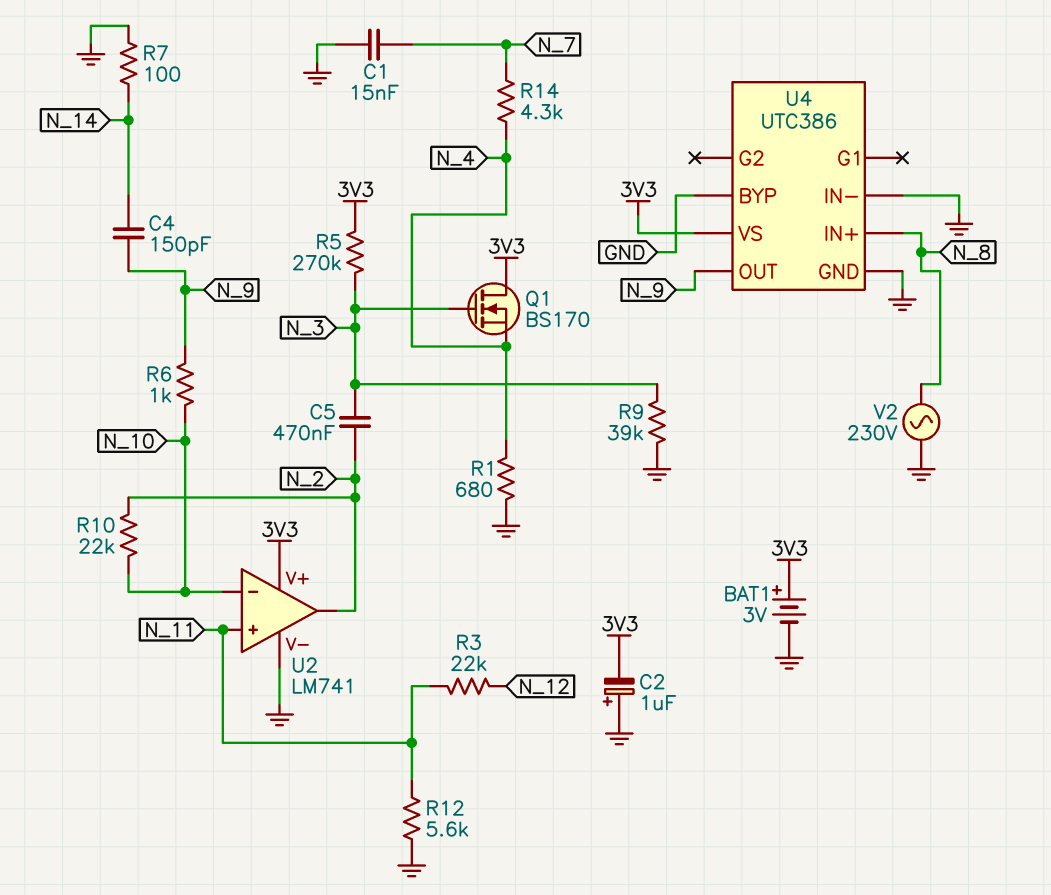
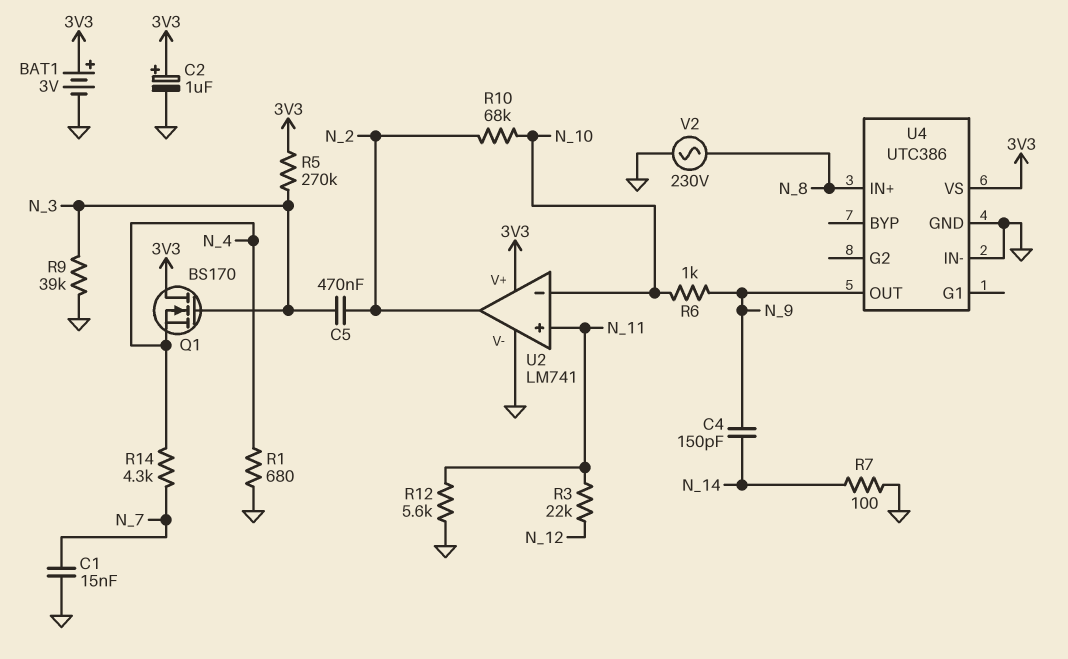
C2: 1uF (plus GND, minus 3V3) -> 1uF (plus 3V3, minus GND)
R10: 22k (N_2, N_10) -> 68k (N_2, N_10)
U4 pin BYP: GND -> none

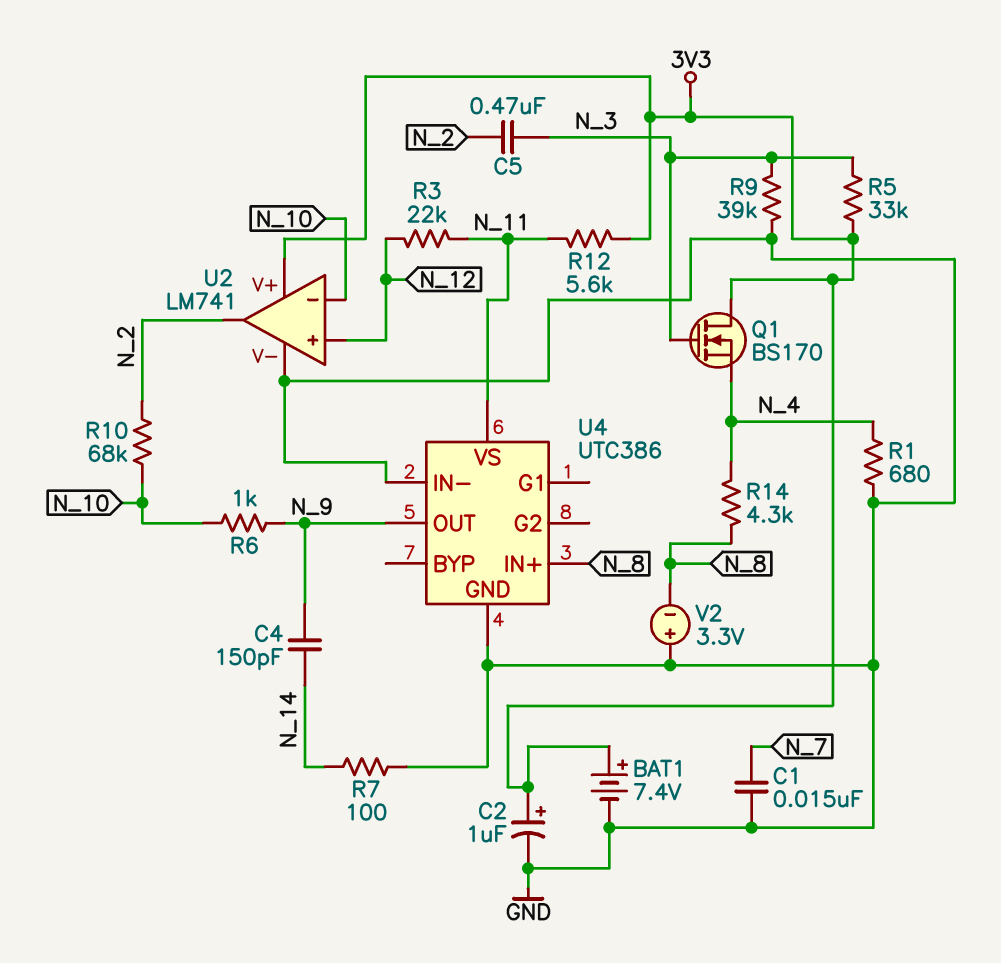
BAT1: 3V (plus 3V3, minus GND) -> 7.4V (plus 3V3, minus GND)
R5: 270k (3V3, N_3) -> 33k (3V3, N_3)
R12: 5.6k (GND, N_11) -> 5.6k (3V3, N_11)
R14: 4.3k (N_4, N_7) -> 4.3k (N_4, N_8)
U2 pin in+: N_11 -> N_12
U4 pin VS: 3V3 -> N_11
V2: AC 230V (GND, N_8) -> 3.3V (plus GND, minus N_8)

